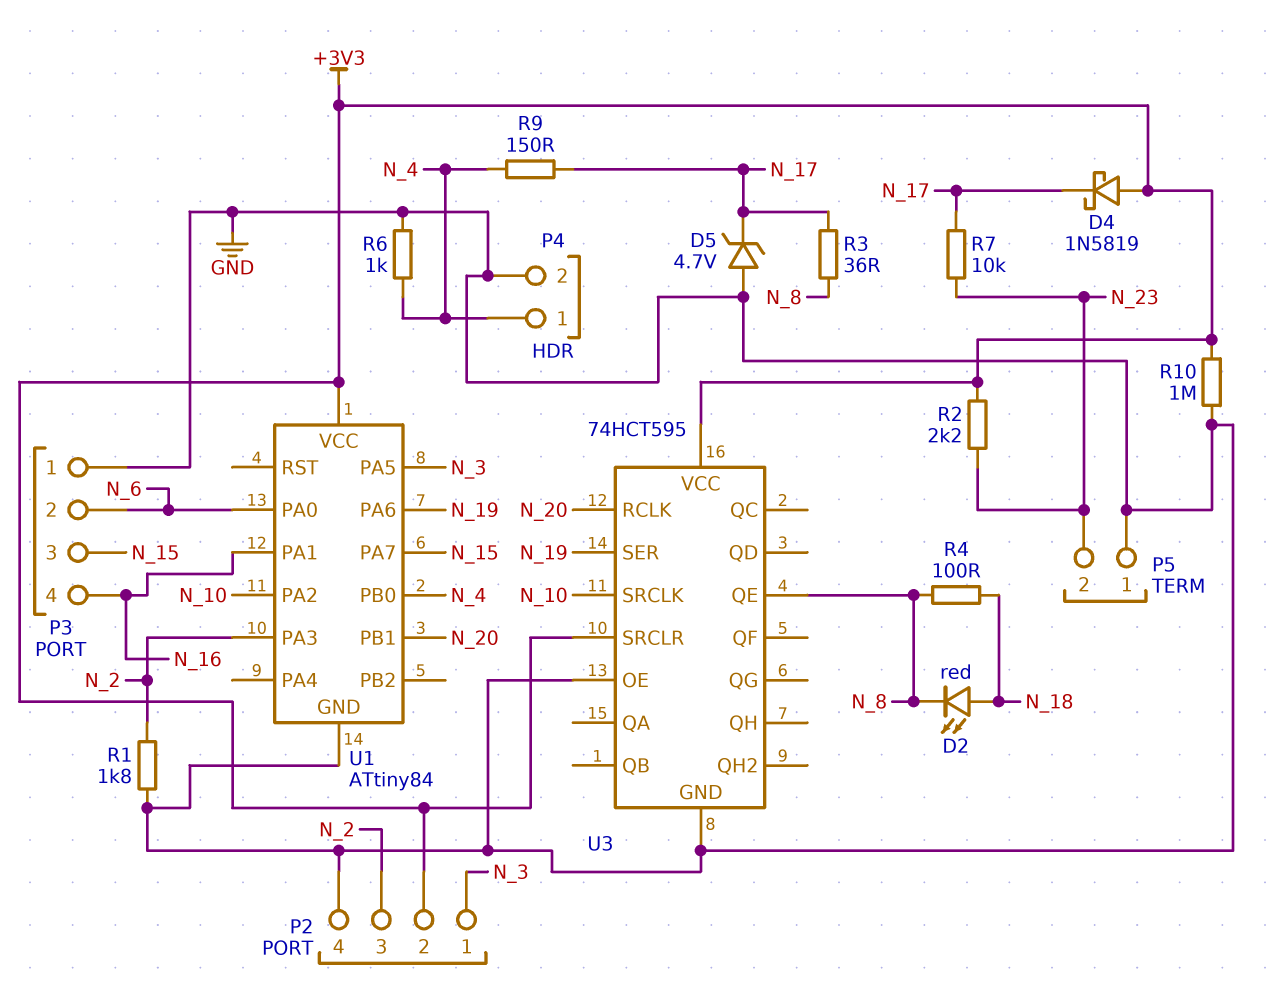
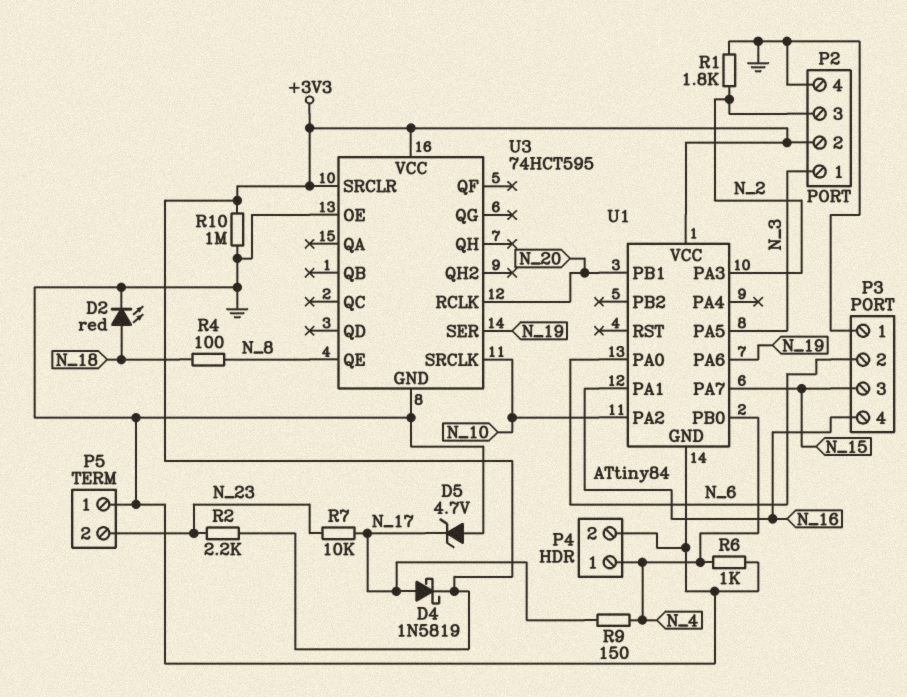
D2: LED red (A N_18, K N_8) -> LED red (A N_18, K GND)
D4: schottky 1N5819 (A +3V3, K N_17) -> schottky 1N5819 (A N_17, K +3V3)
R3: 36 (N_8, N_17) -> none

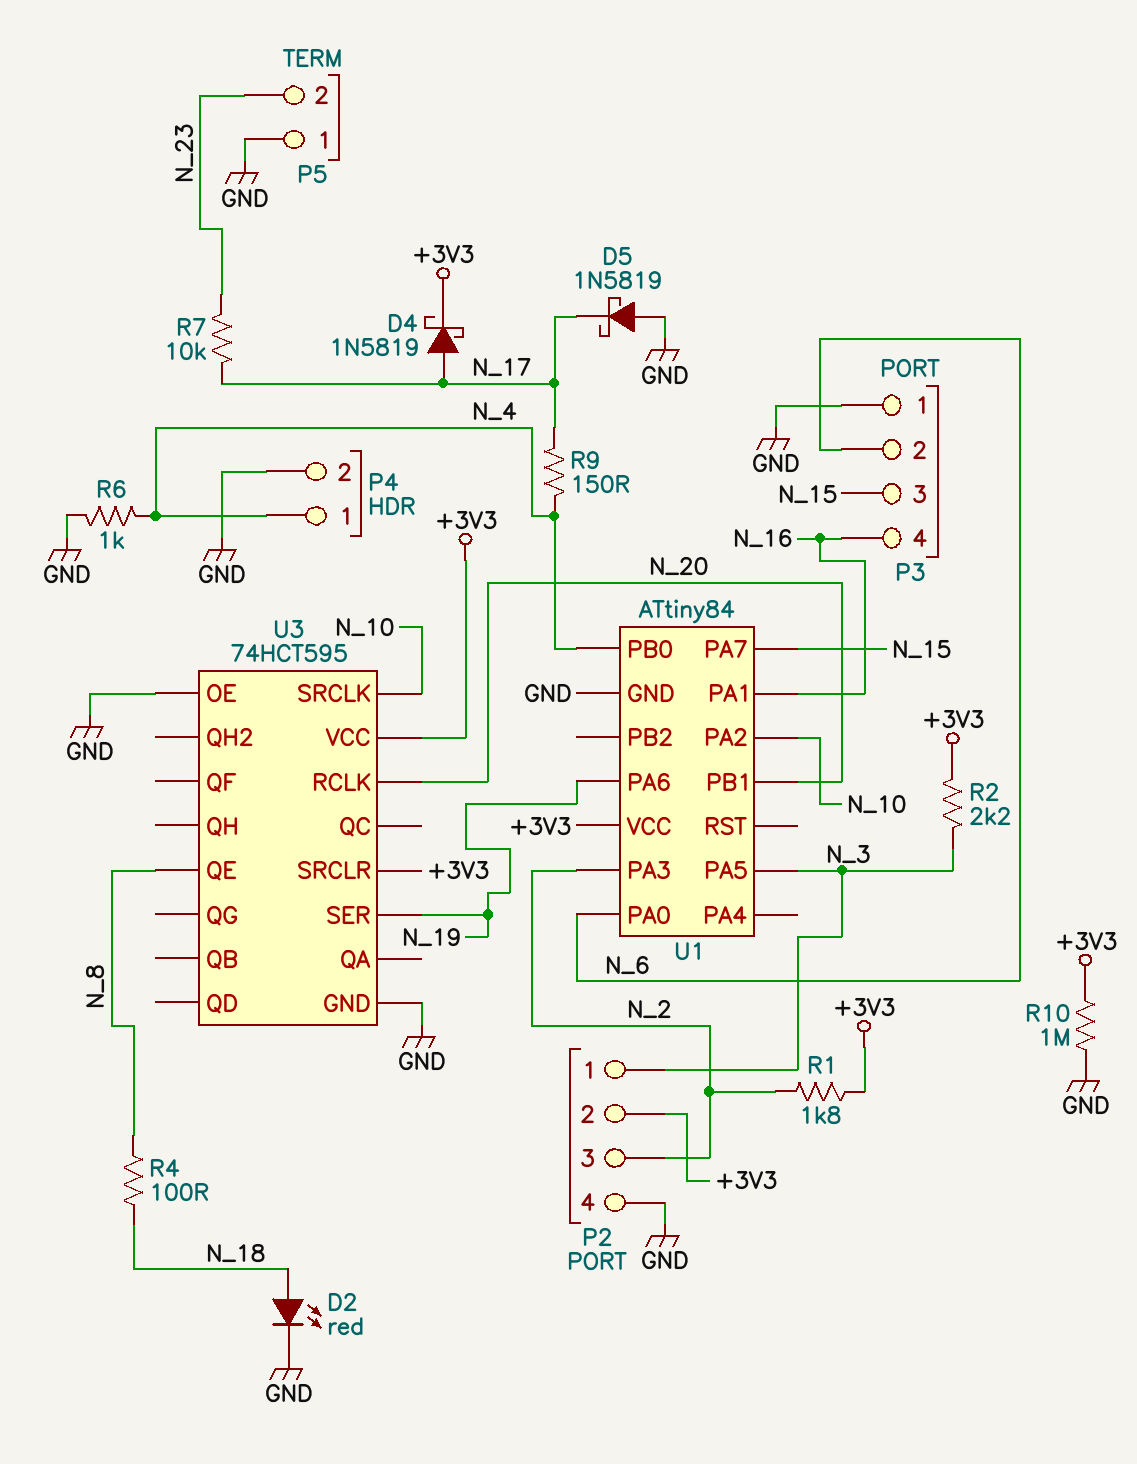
D5: zener 4.7V (A GND, K N_17) -> schottky 1N5819 (A GND, K N_17)
R1: 1.8k (GND, N_2) -> 1.8k (+3V3, N_2)
R2: 2.2k (+3V3, N_23) -> 2.2k (+3V3, N_3)

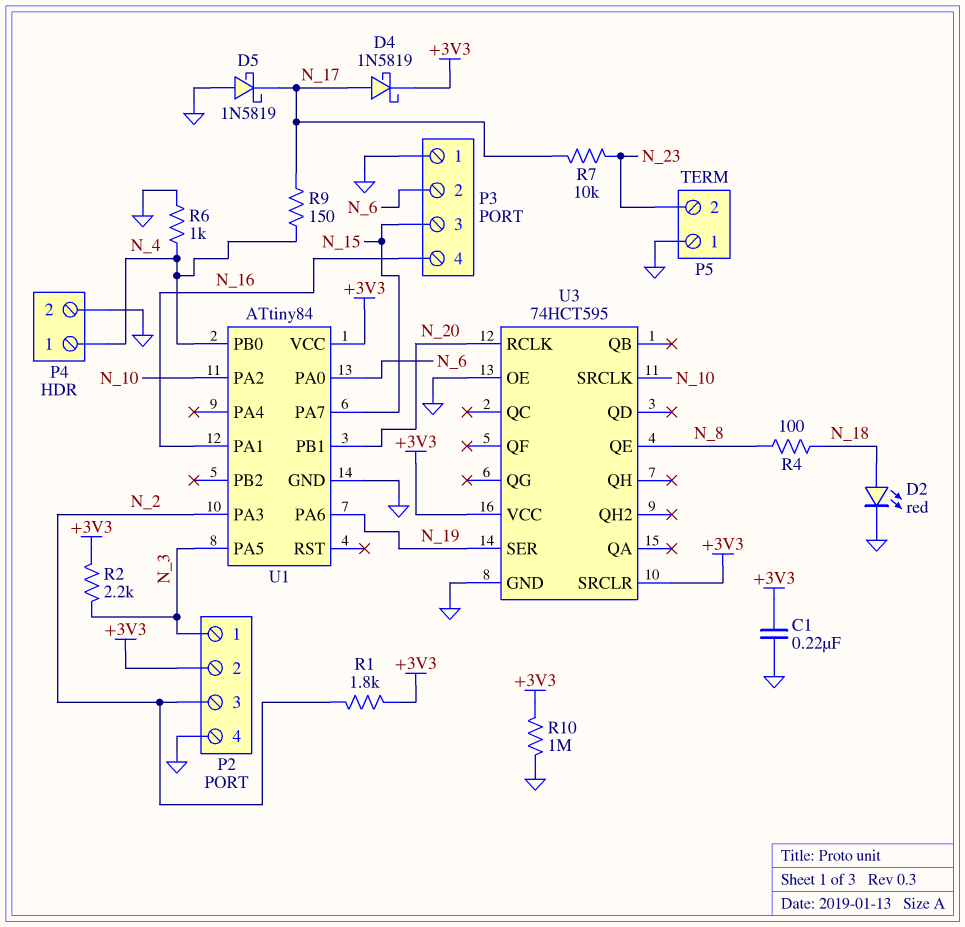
C1: none -> 220nF (+3V3, GND)

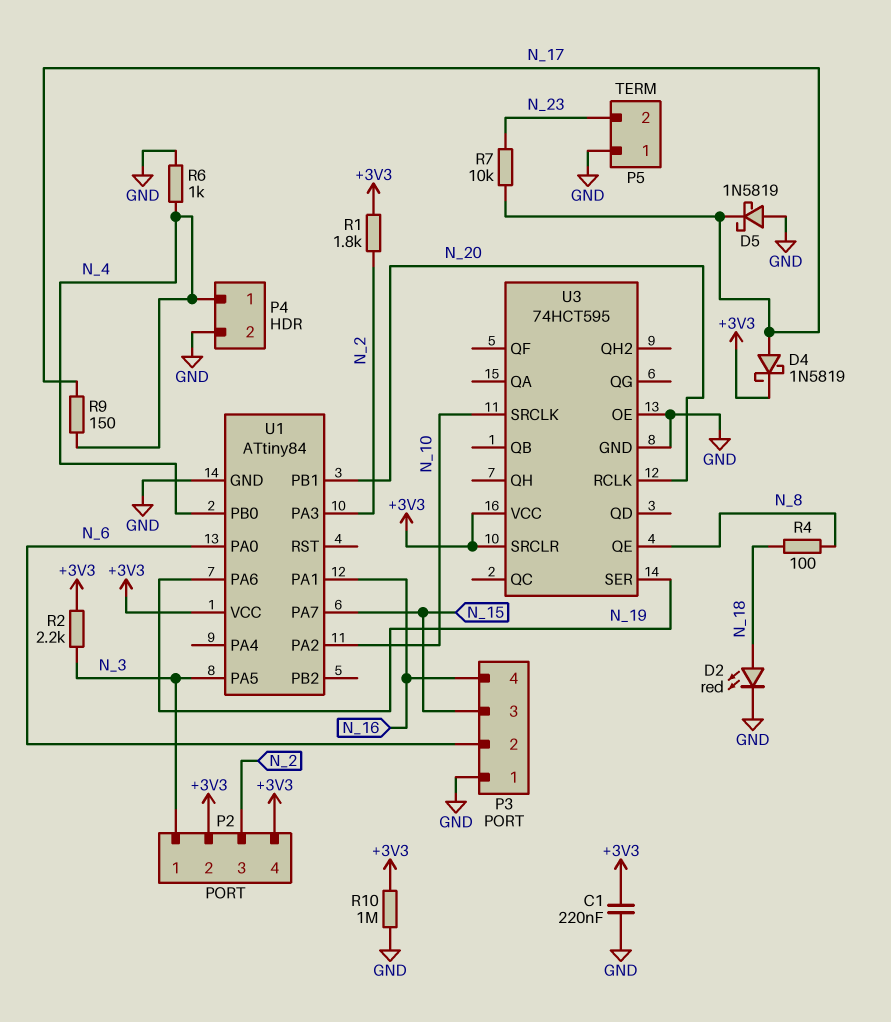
P2 pin 4: GND -> +3V3

